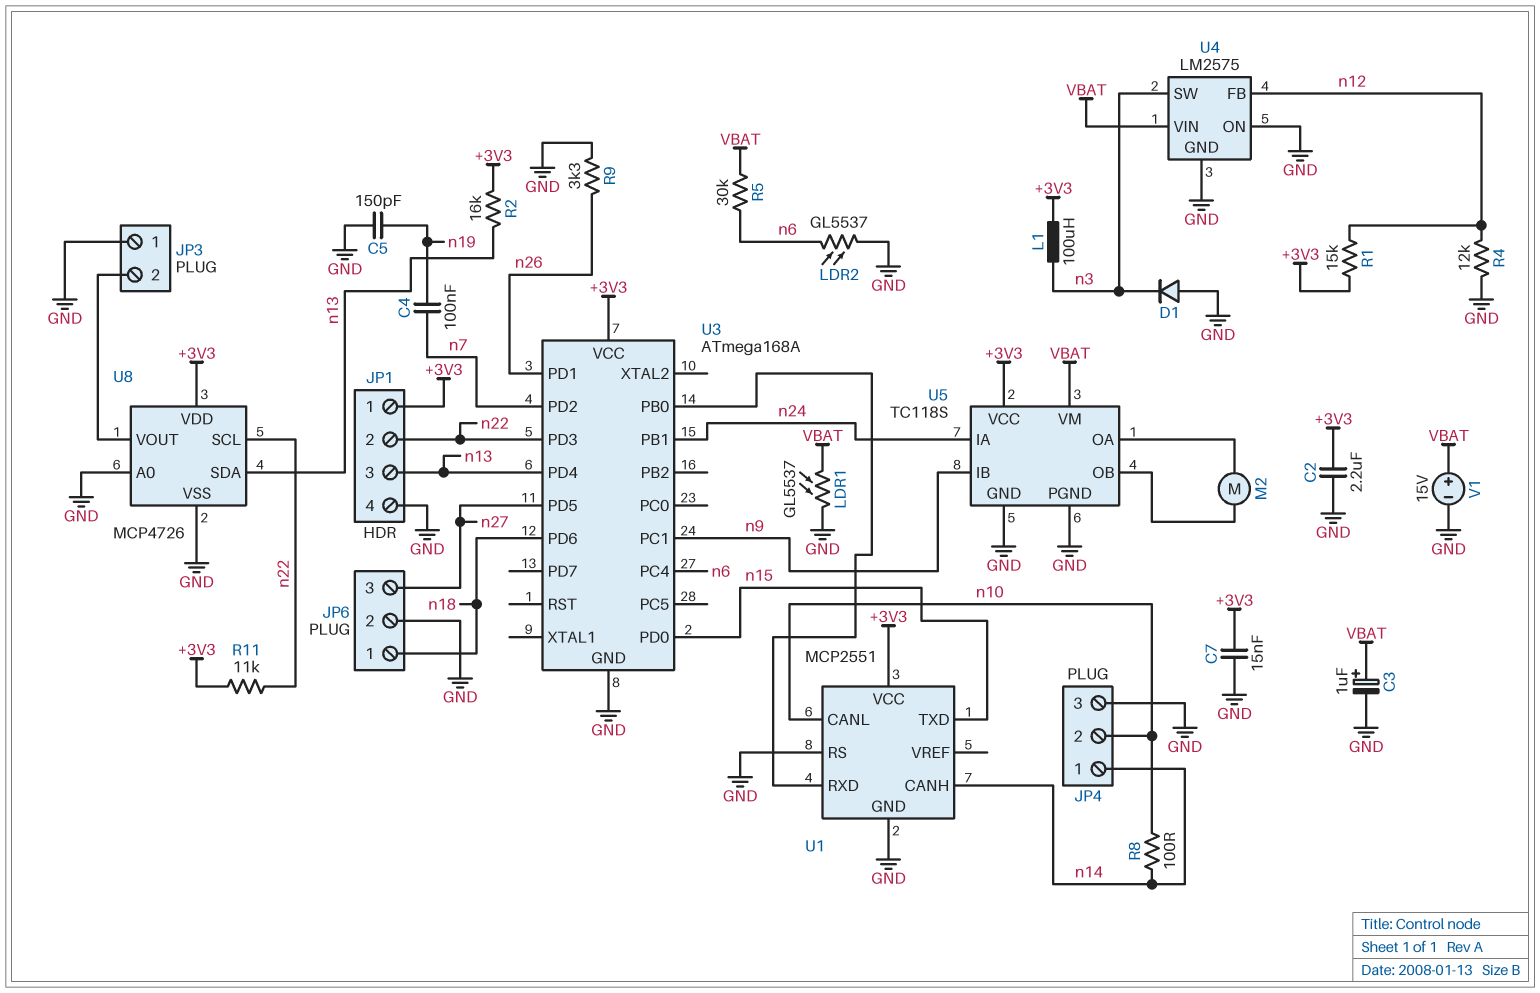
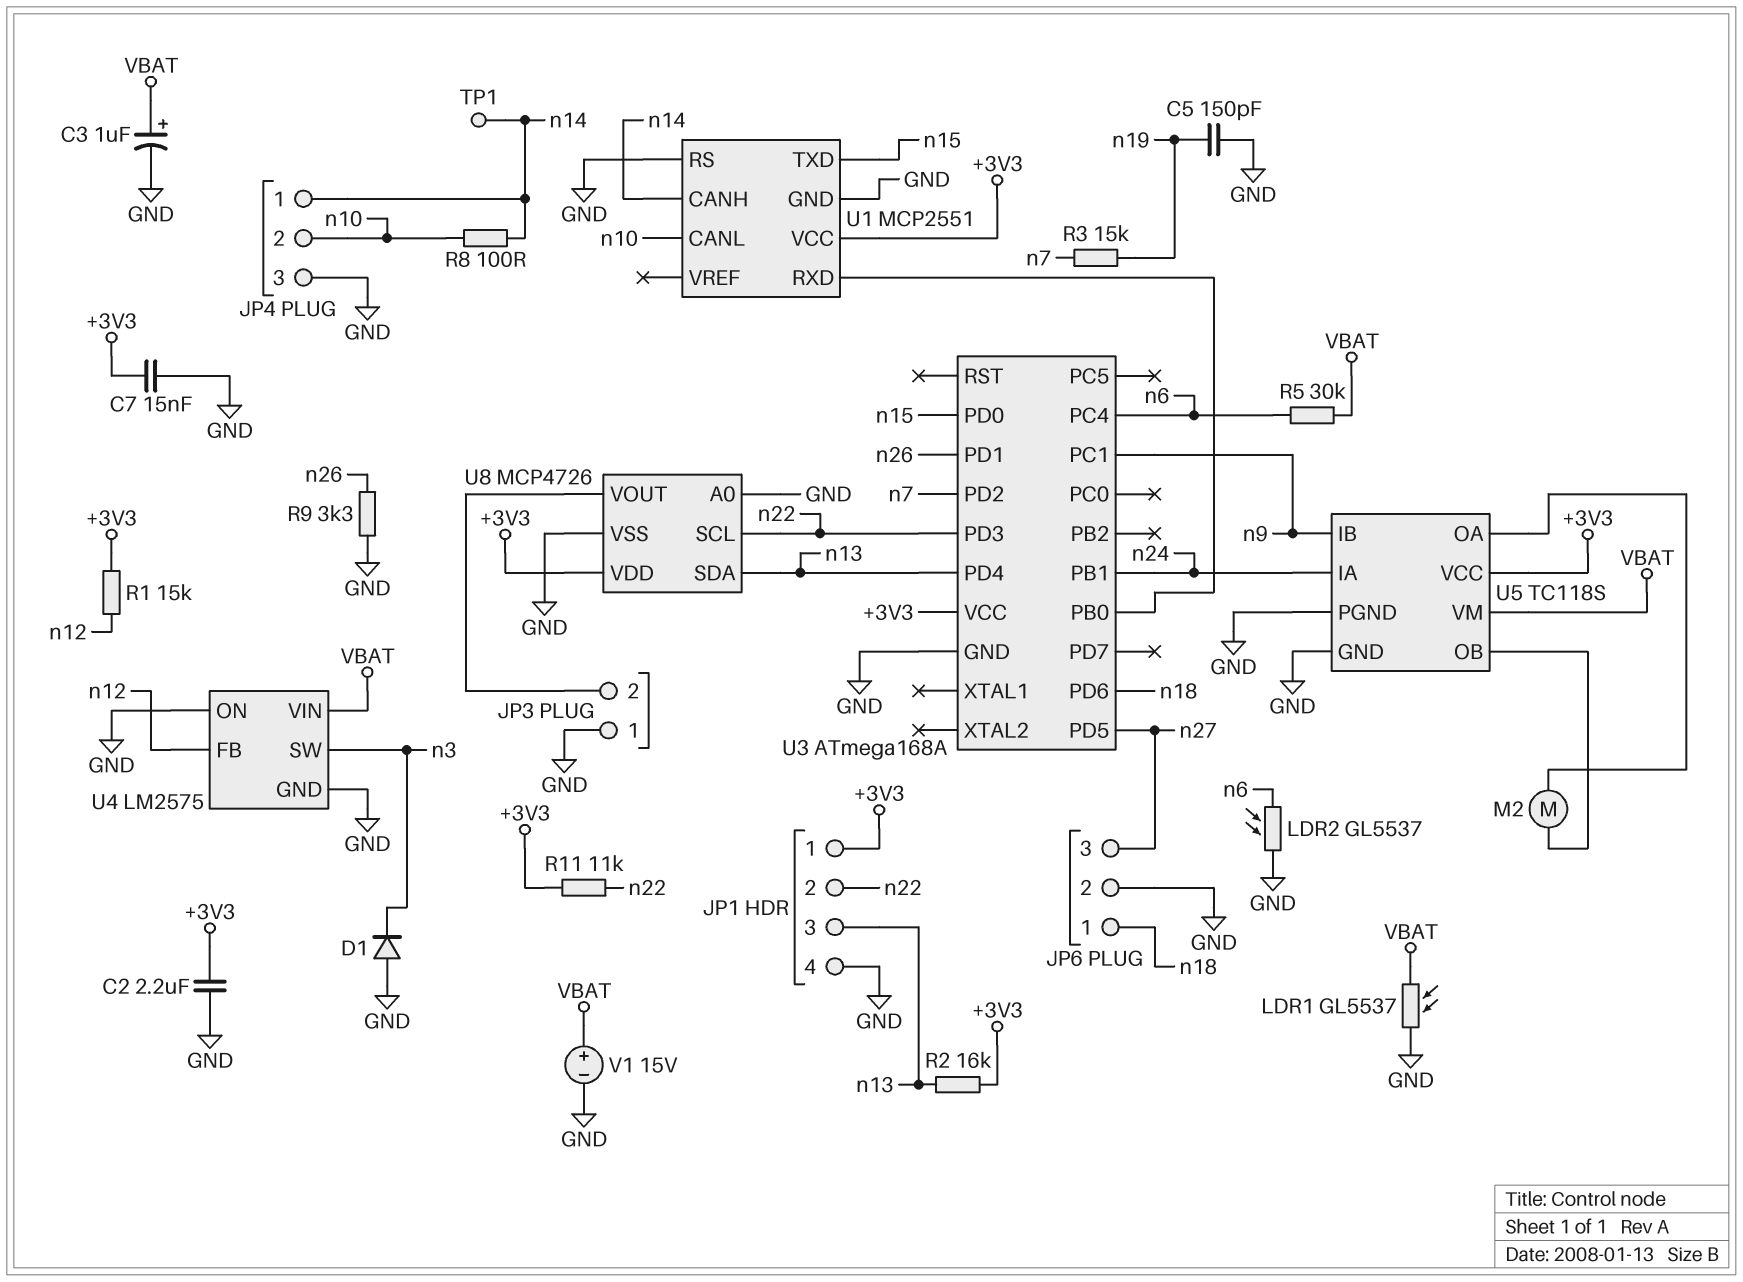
C4: 100nF (n7, n19) -> none
L1: 100uH (+3V3, n3) -> none
R3: none -> 15k (n7, n19)
R4: 12k (GND, n12) -> none
TP1: none -> test point (n14)

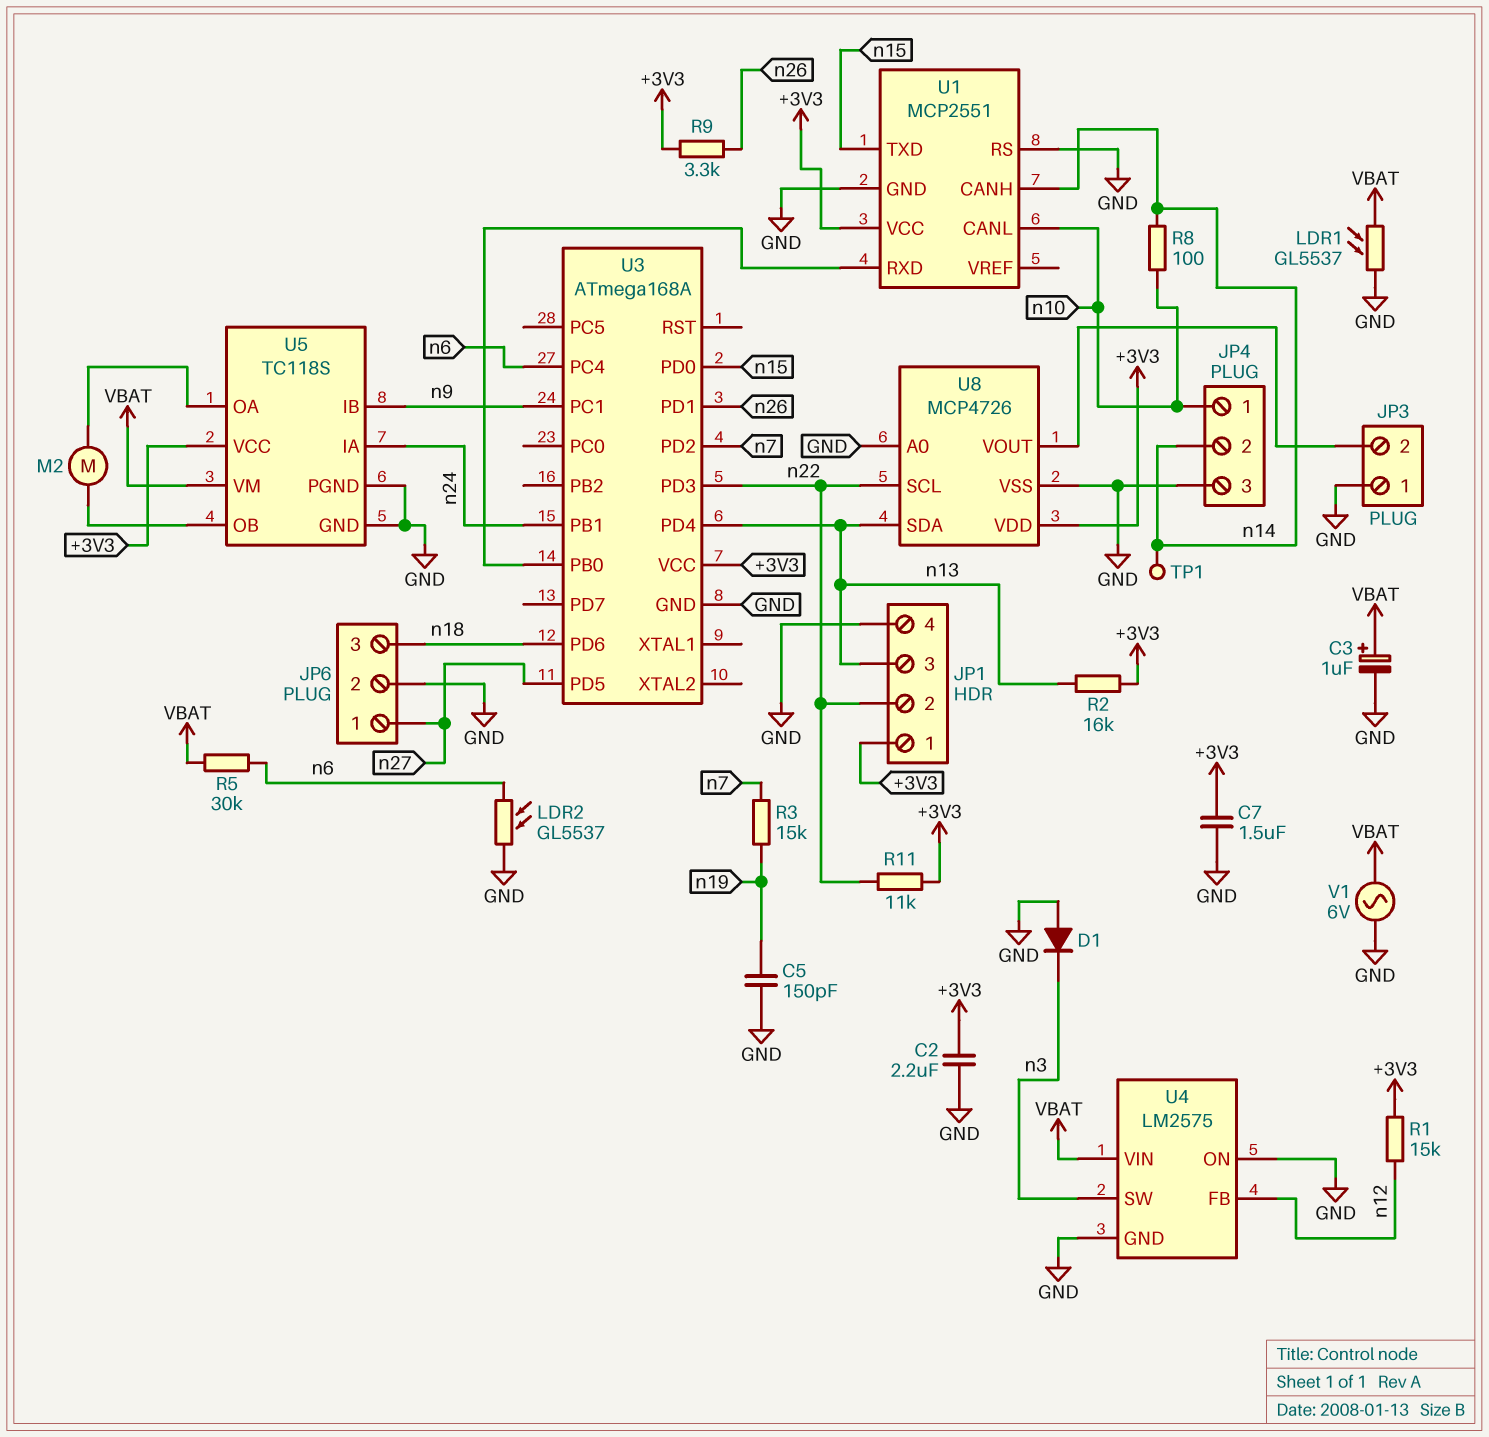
C7: 15nF (+3V3, GND) -> 1.5uF (+3V3, GND)
JP4 pin 1: n14 -> n10
JP4 pin 2: n10 -> n14
JP6 pin 1: n18 -> n27
JP6 pin 3: n27 -> n18
R9: 3.3k (GND, n26) -> 3.3k (+3V3, n26)
V1: 15V (plus VBAT, minus GND) -> AC 6V (GND, VBAT)

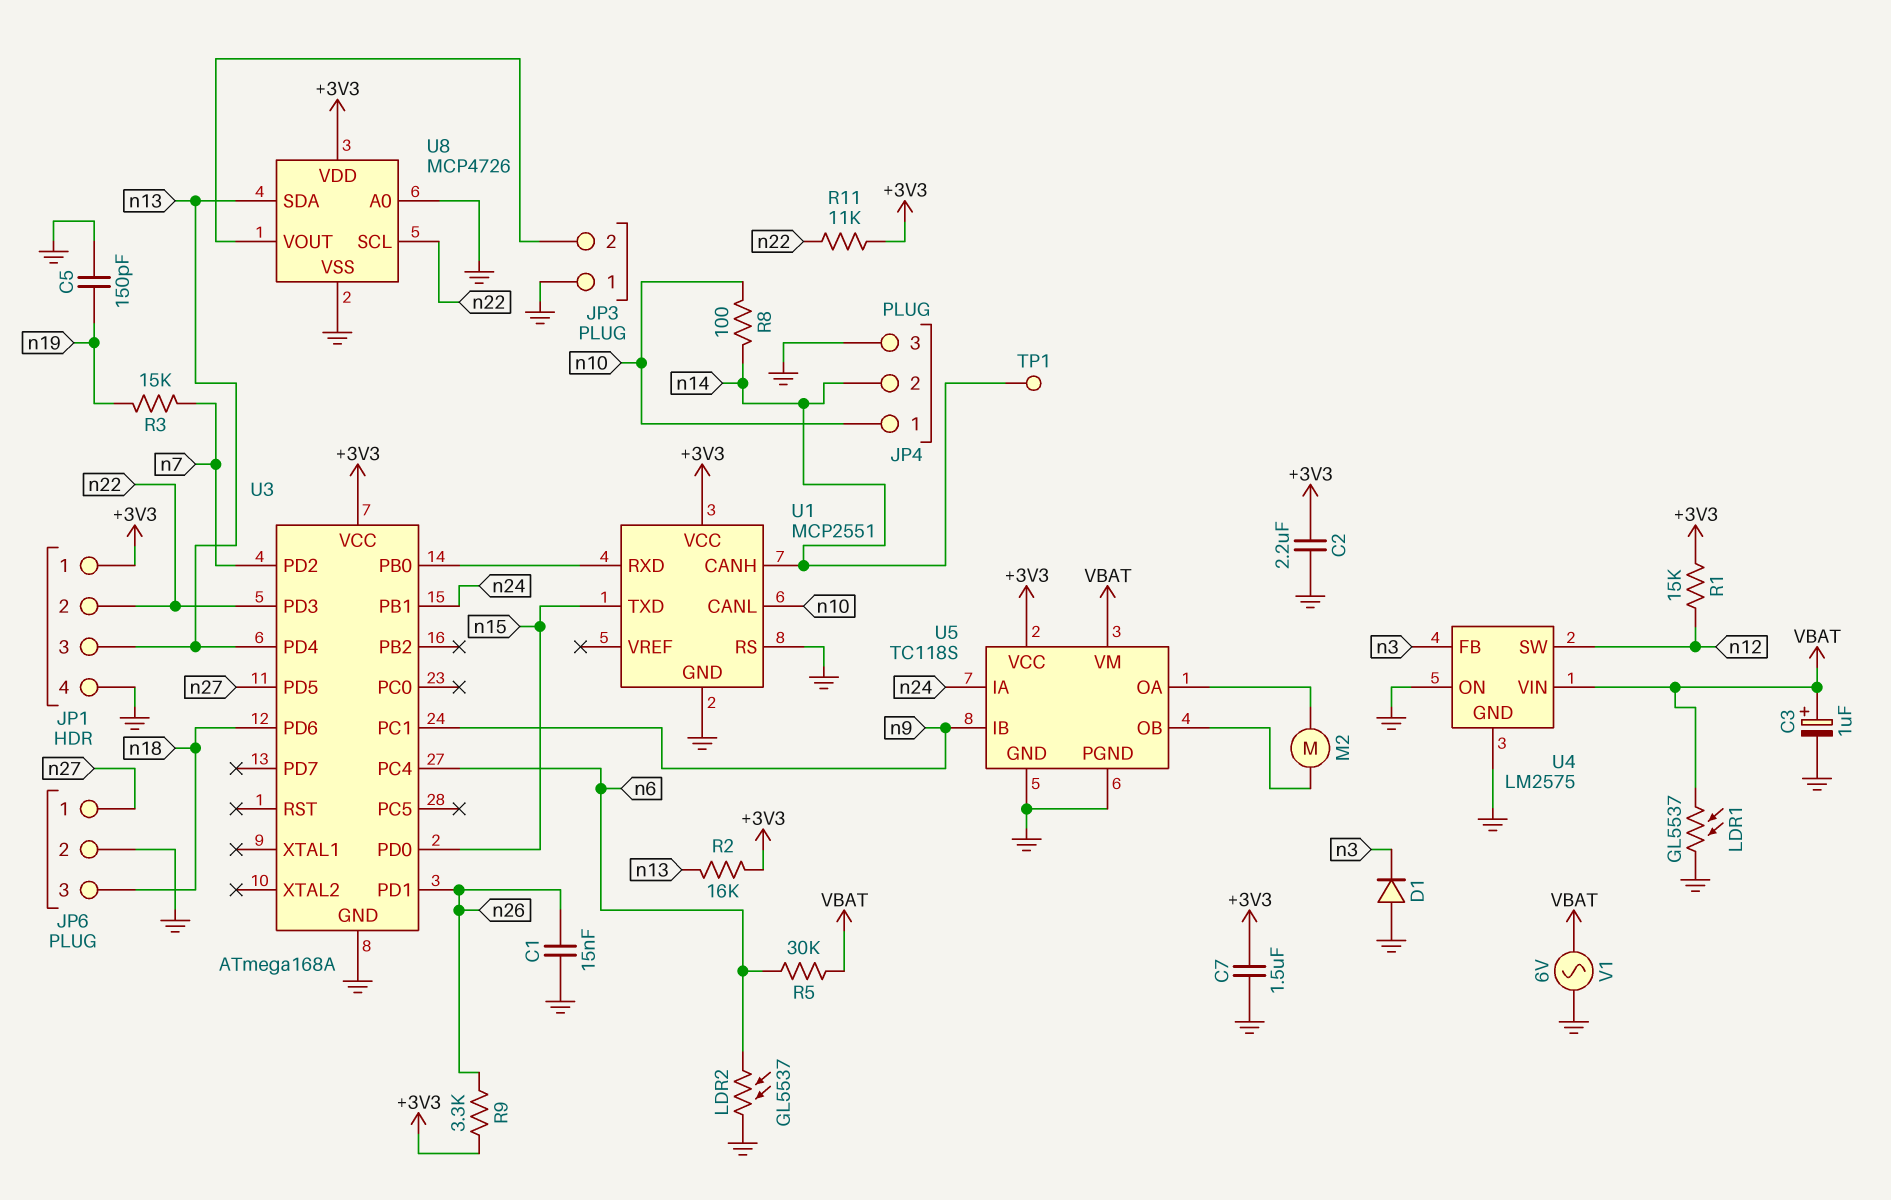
C1: none -> 15nF (GND, n26)
U4 pin FB: n12 -> n3
U4 pin SW: n3 -> n12

